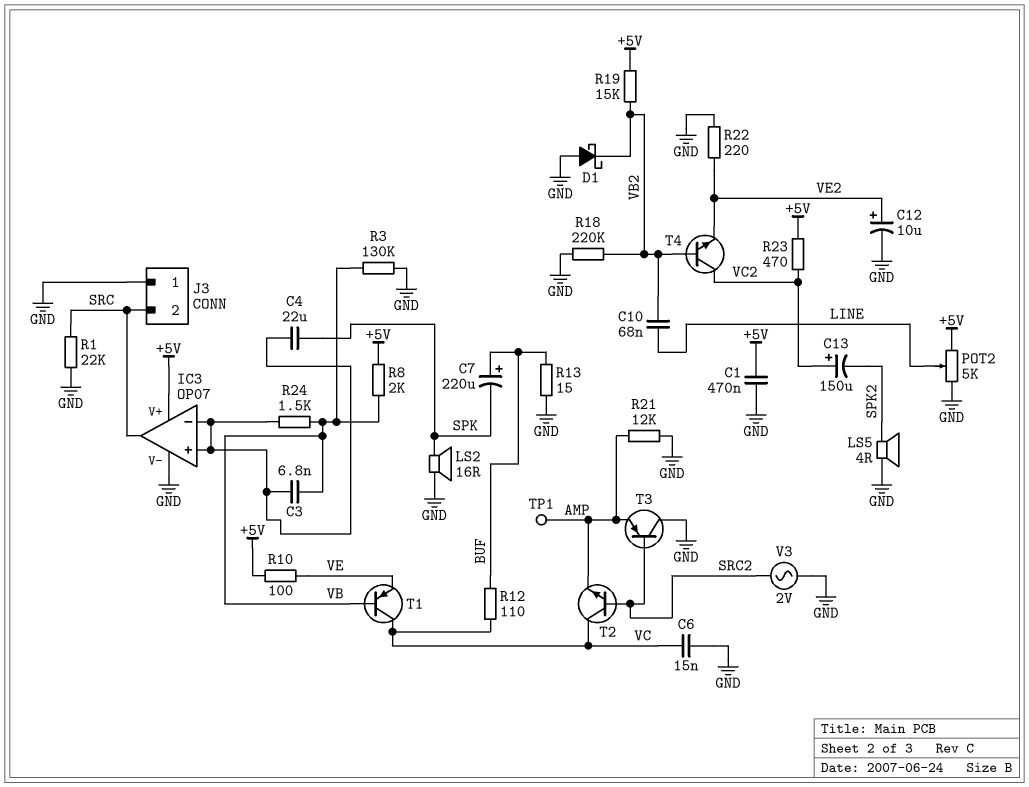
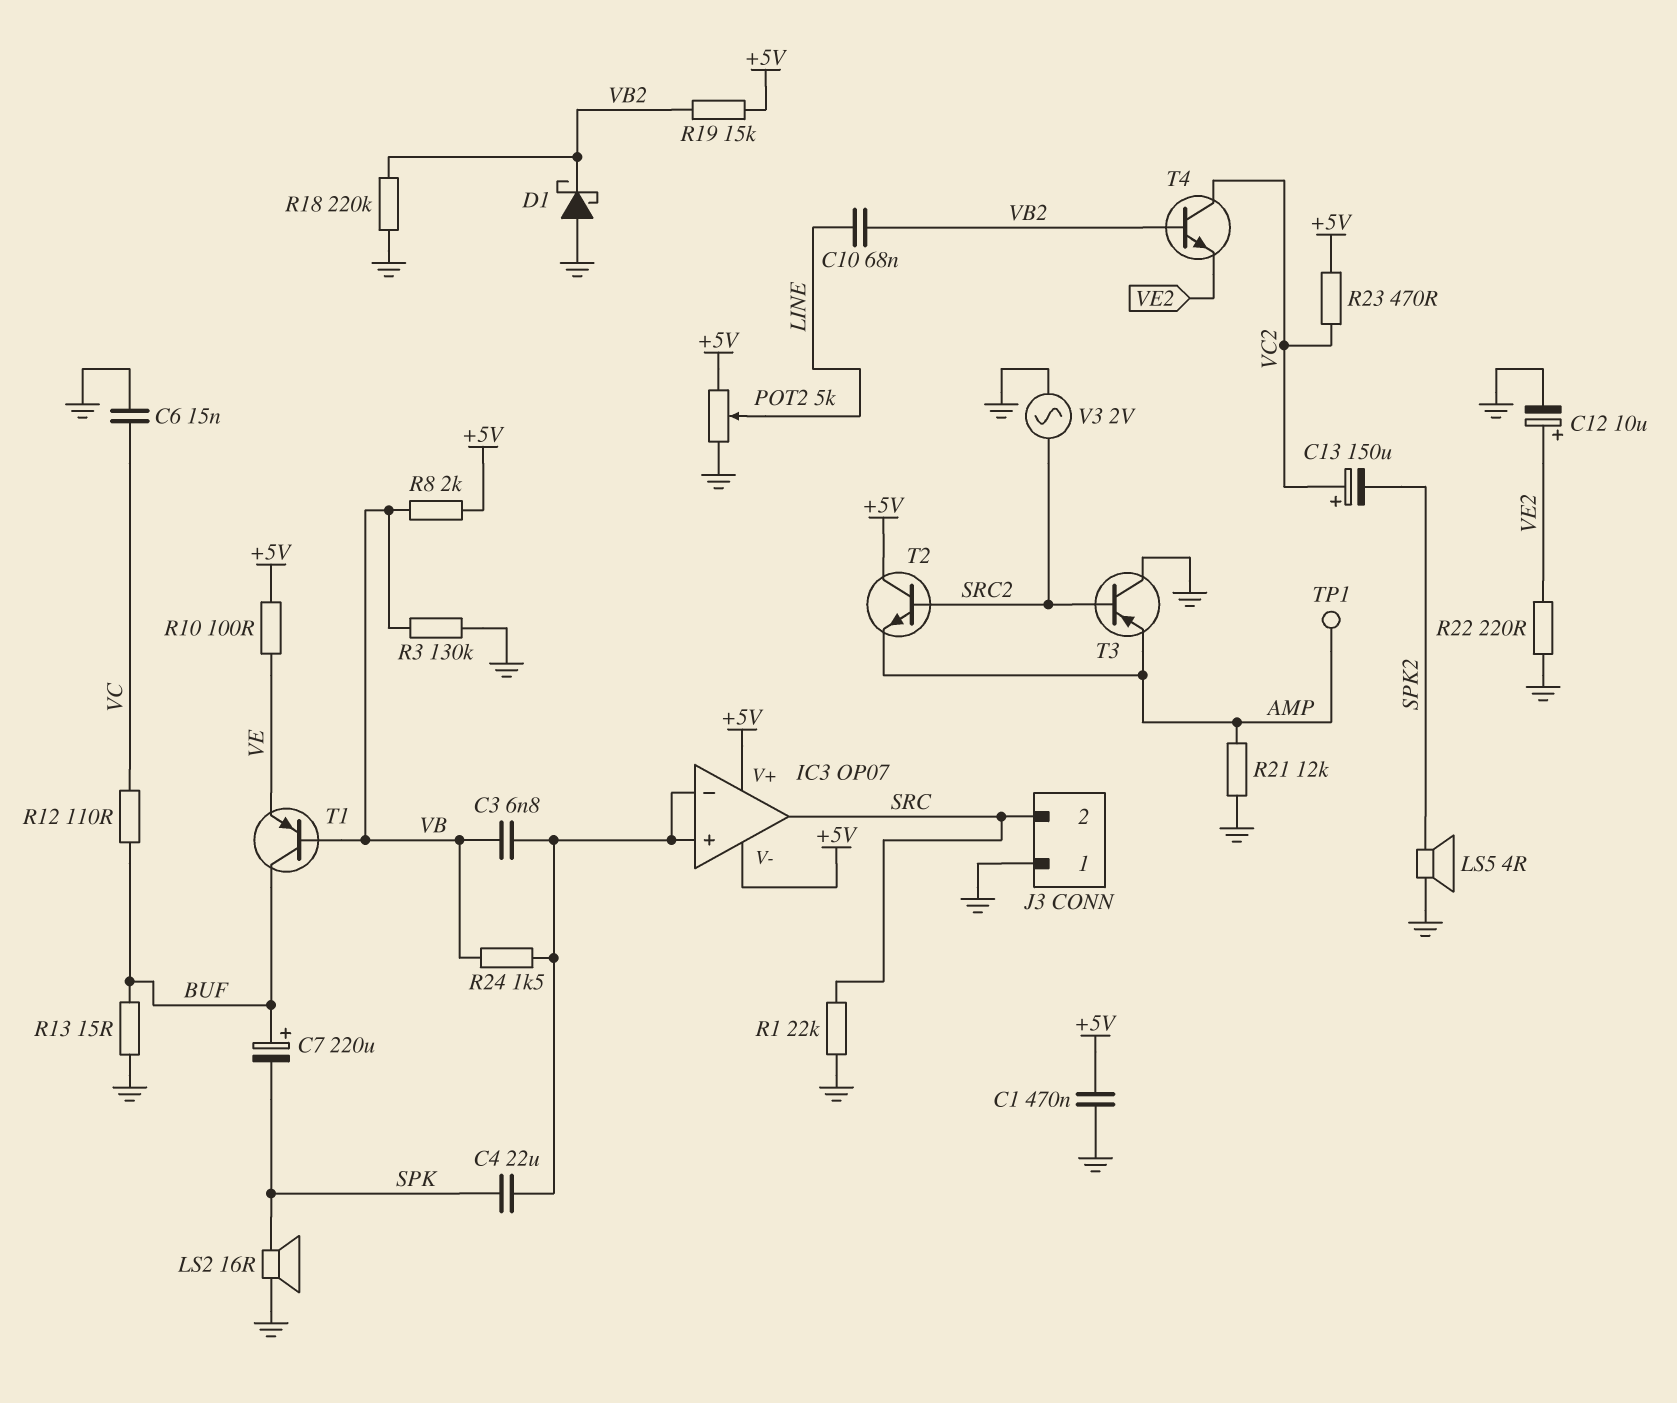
IC3 pin V-: GND -> +5V
T1: PNP (B VB, C VC, E VE) -> PNP (B VB, C BUF, E VE)
T2: NPN (B SRC2, C VC, E AMP) -> NPN (B SRC2, C +5V, E AMP)

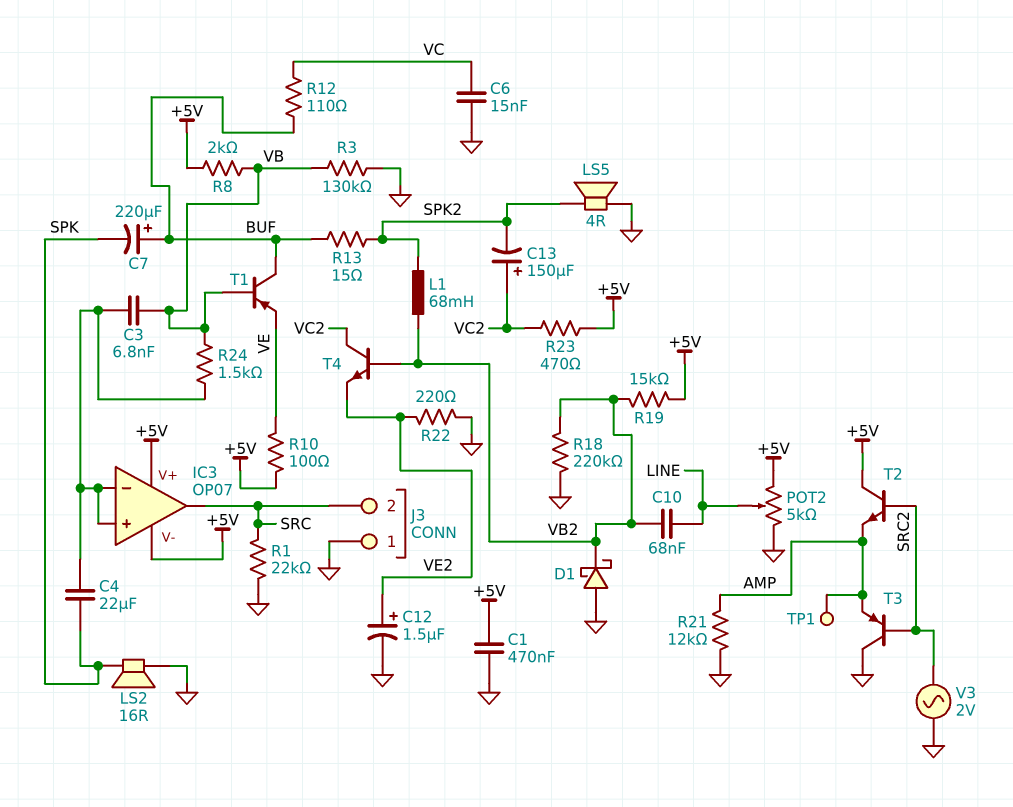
C12: 10uF (plus VE2, minus GND) -> 1.5uF (plus VE2, minus GND)
L1: none -> 68mH (SPK2, VB2)
R13: 15 (BUF, GND) -> 15 (BUF, SPK2)

